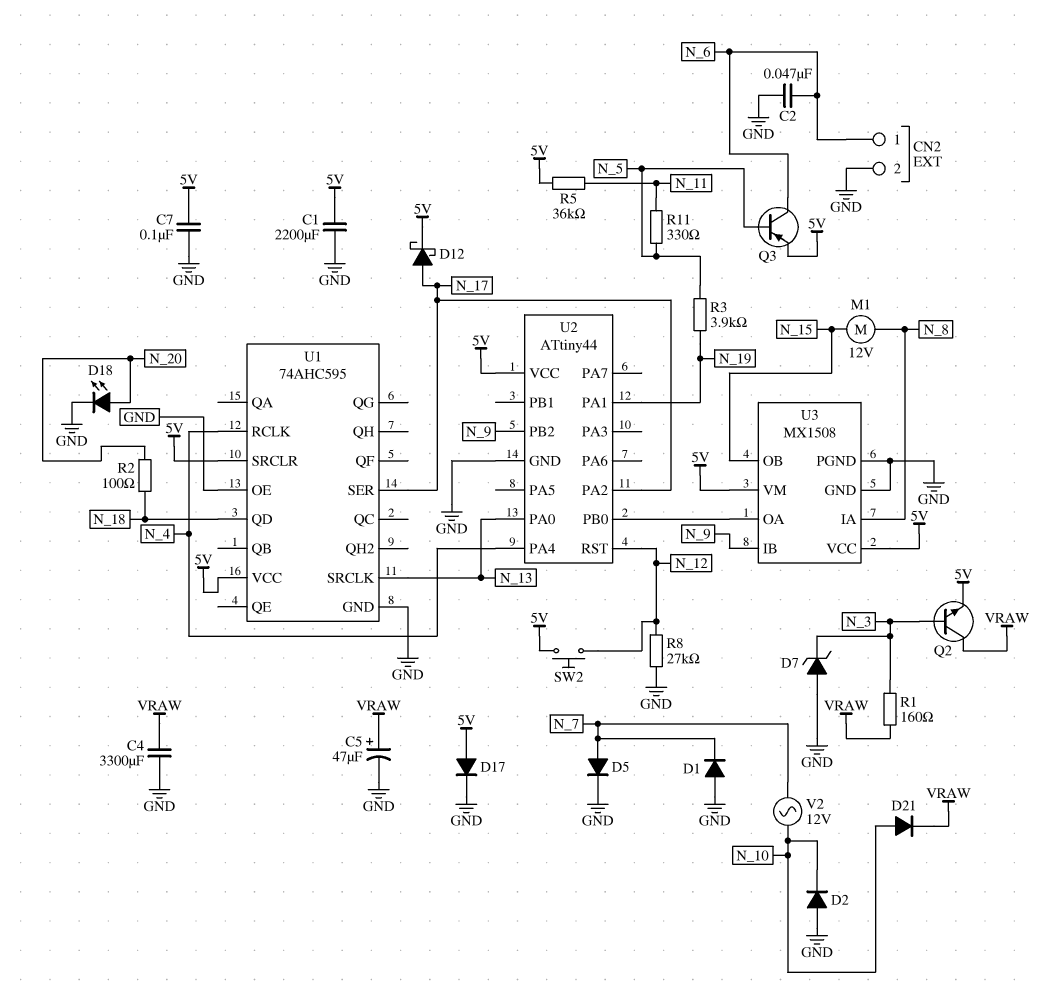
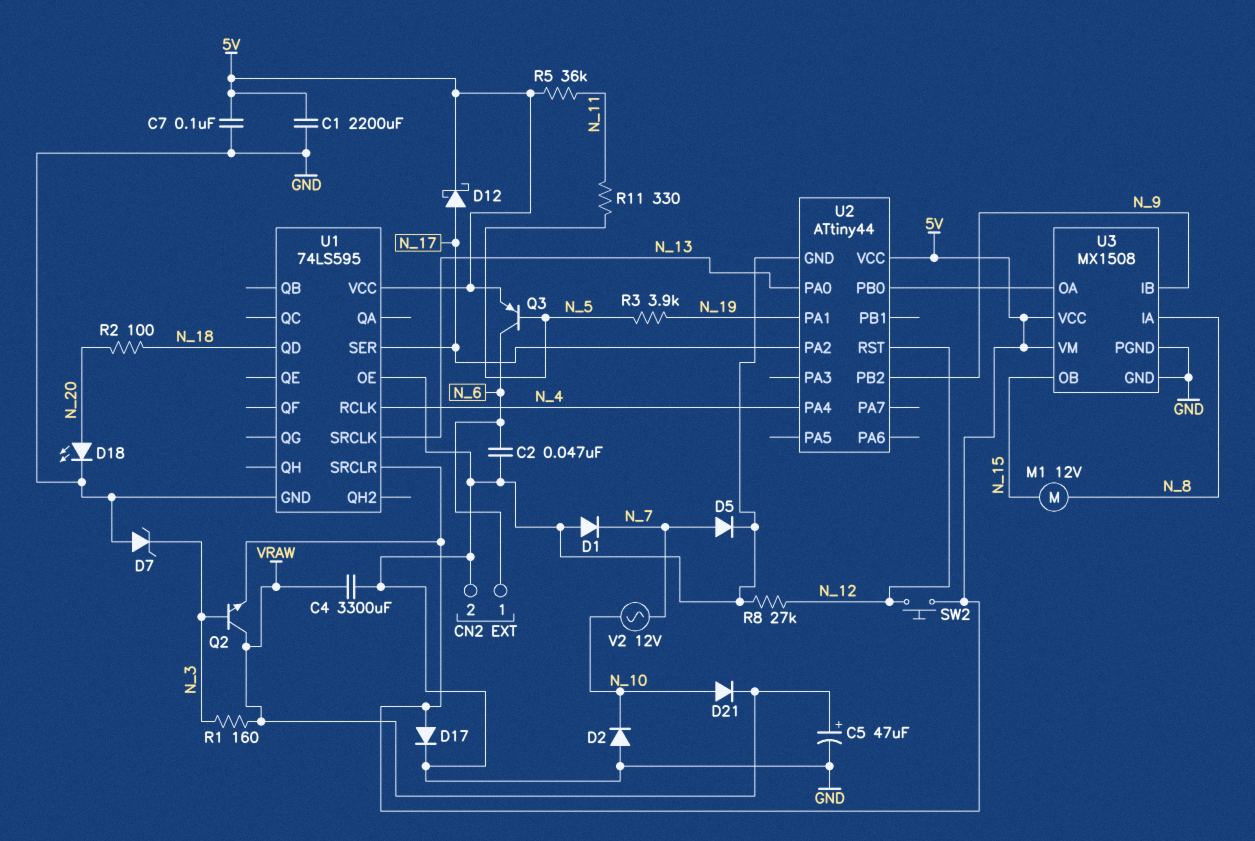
U1: 74AHC595 -> 74LS595

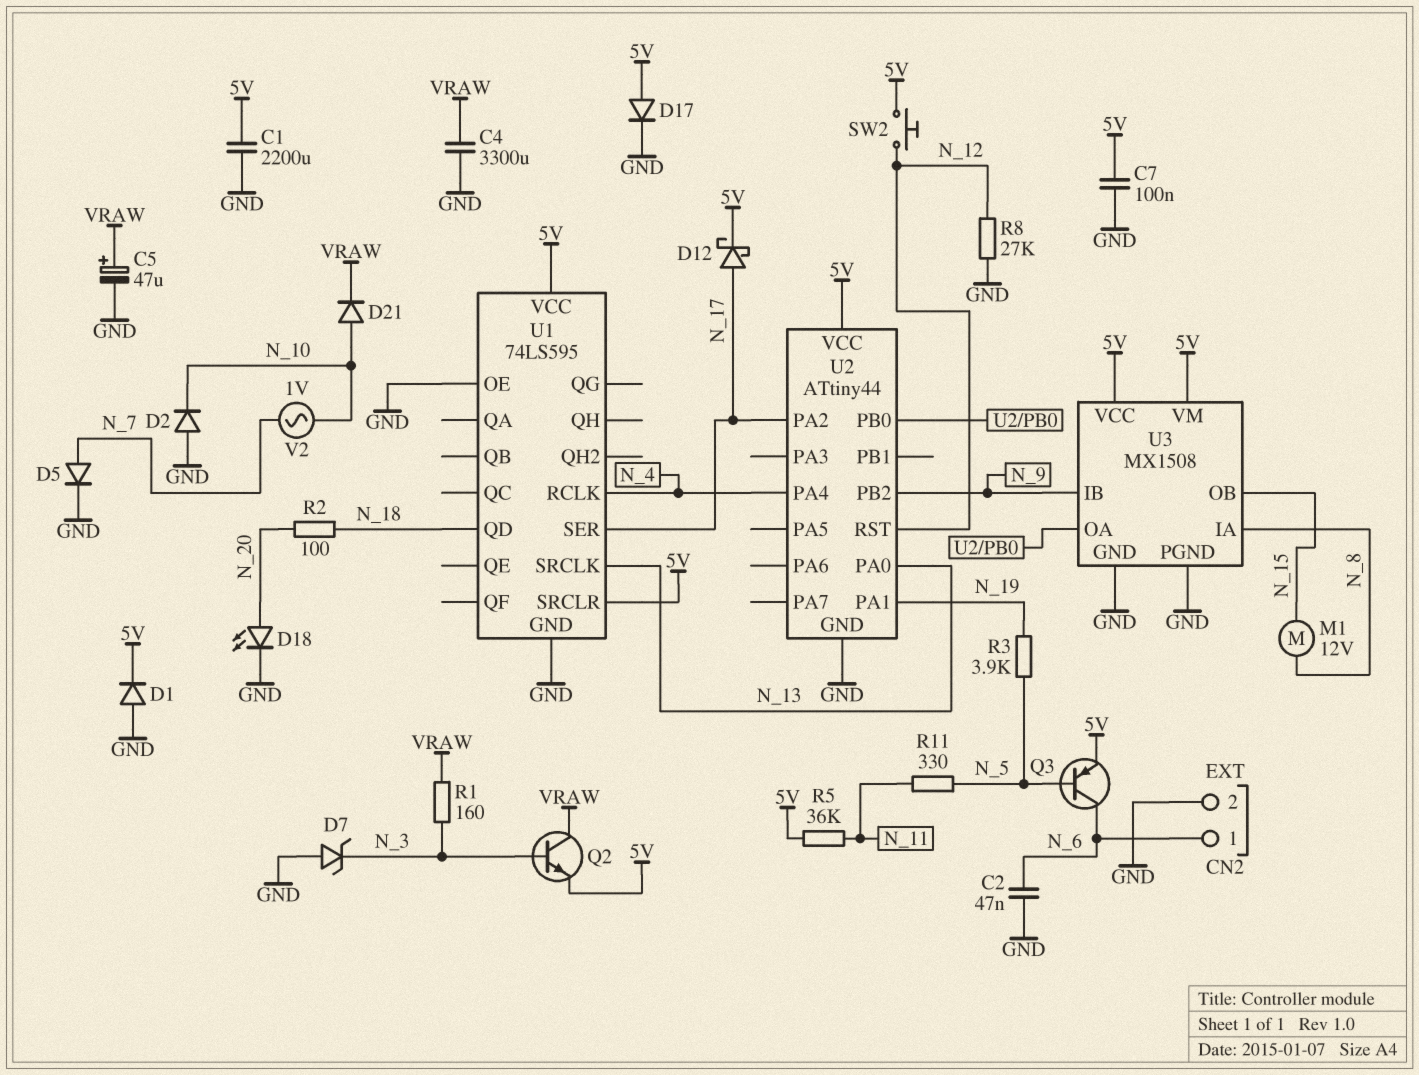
D1: diode (A GND, K N_7) -> diode (A GND, K 5V)
V2: AC 12V (N_7, N_10) -> AC 1V (N_7, N_10)

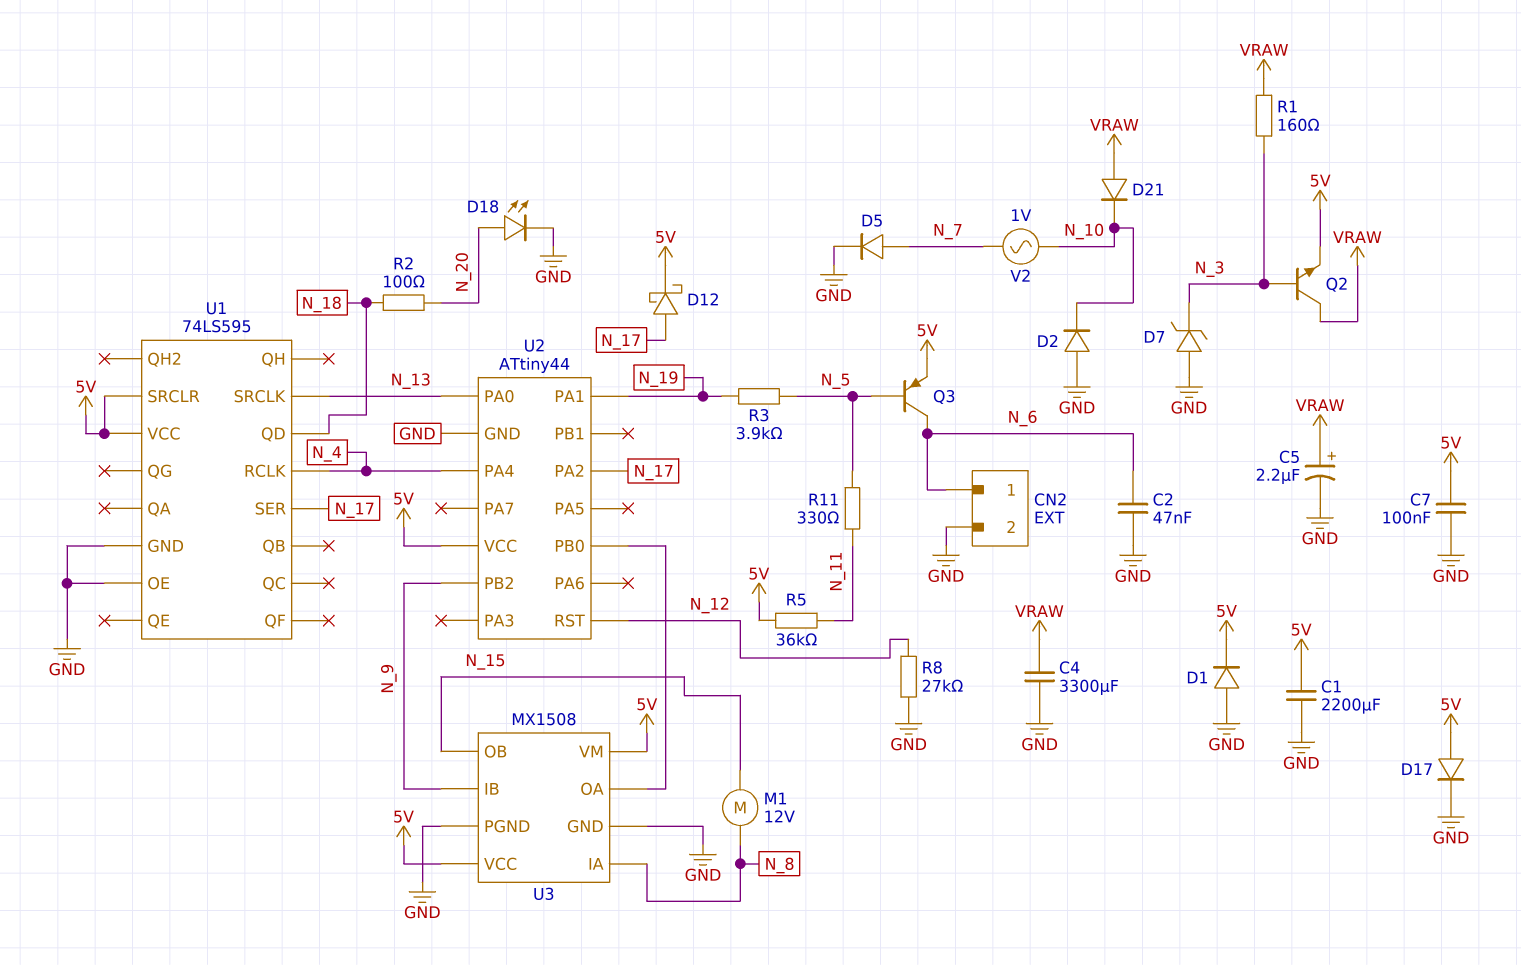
C5: 47uF (plus VRAW, minus GND) -> 2.2uF (plus VRAW, minus GND)
D21: diode (A N_10, K VRAW) -> diode (A VRAW, K N_10)
SW2: button (5V, N_12) -> none

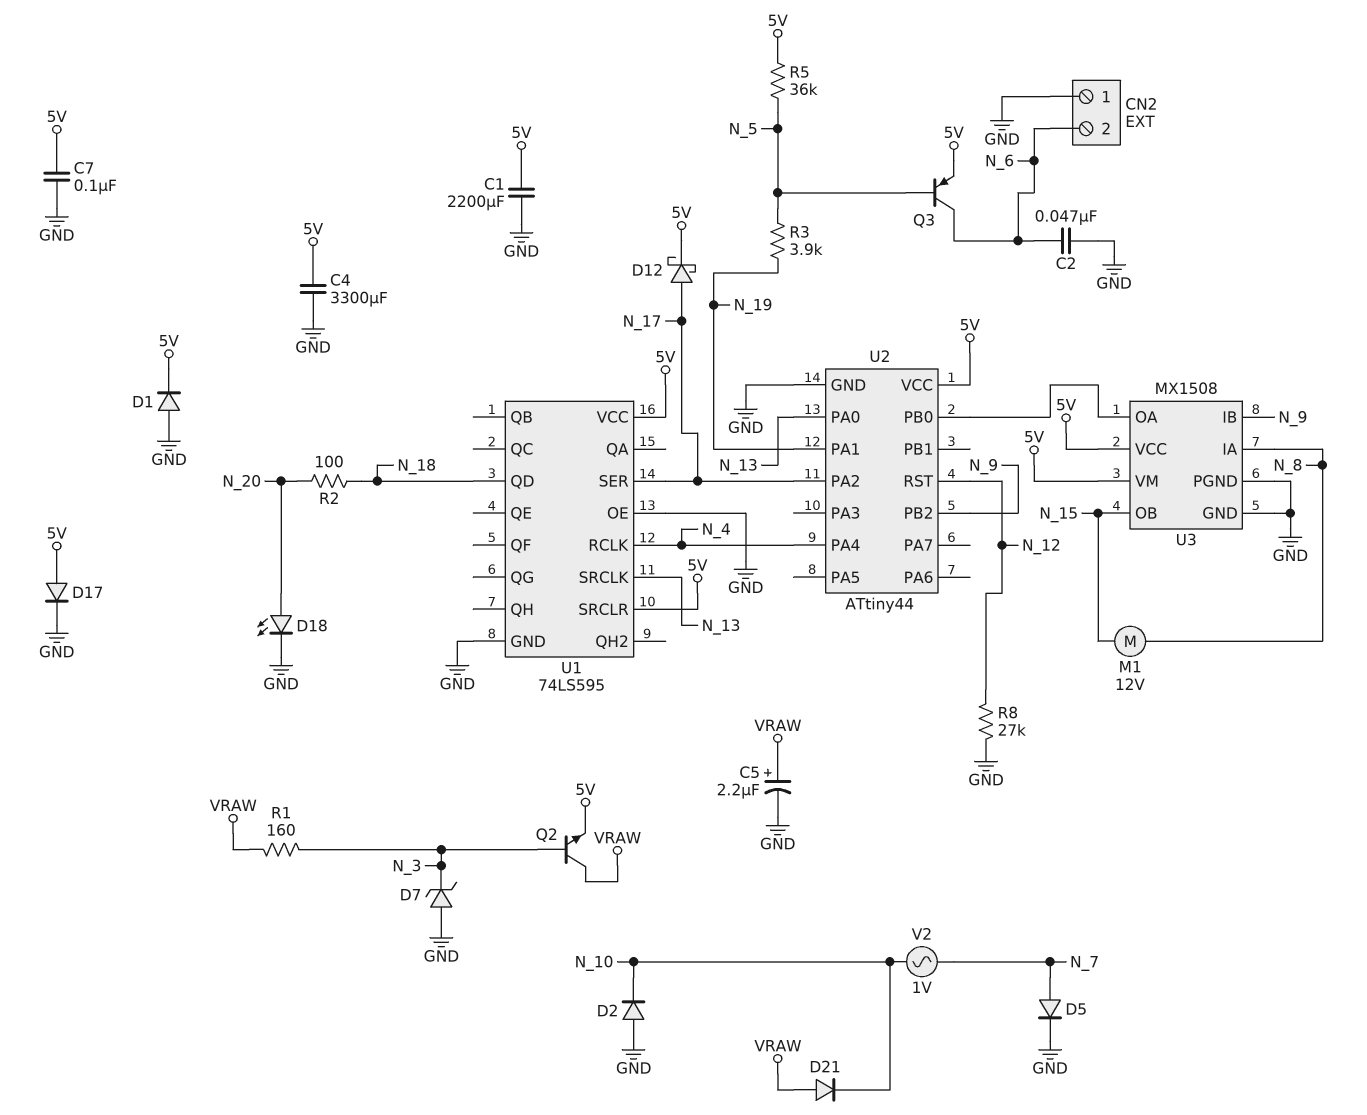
C4: 3300uF (GND, VRAW) -> 3300uF (5V, GND)
CN2 pin 1: N_6 -> GND
CN2 pin 2: GND -> N_6
R5: 36k (5V, N_11) -> 36k (5V, N_5)
R11: 330 (N_5, N_11) -> none

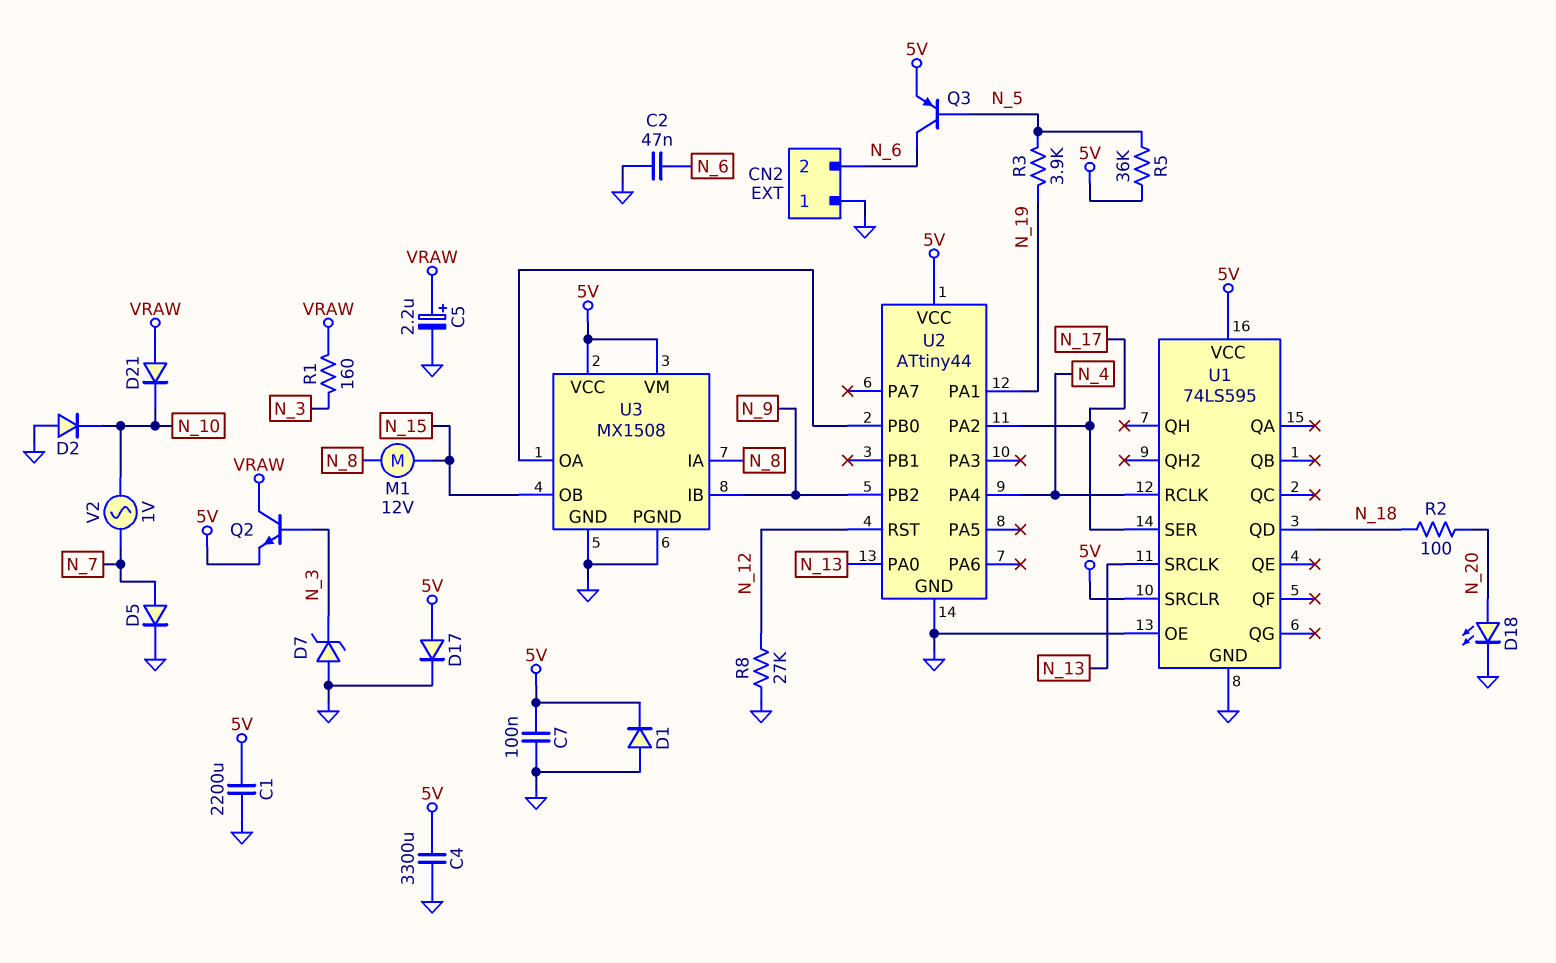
D12: schottky (A N_17, K 5V) -> none

